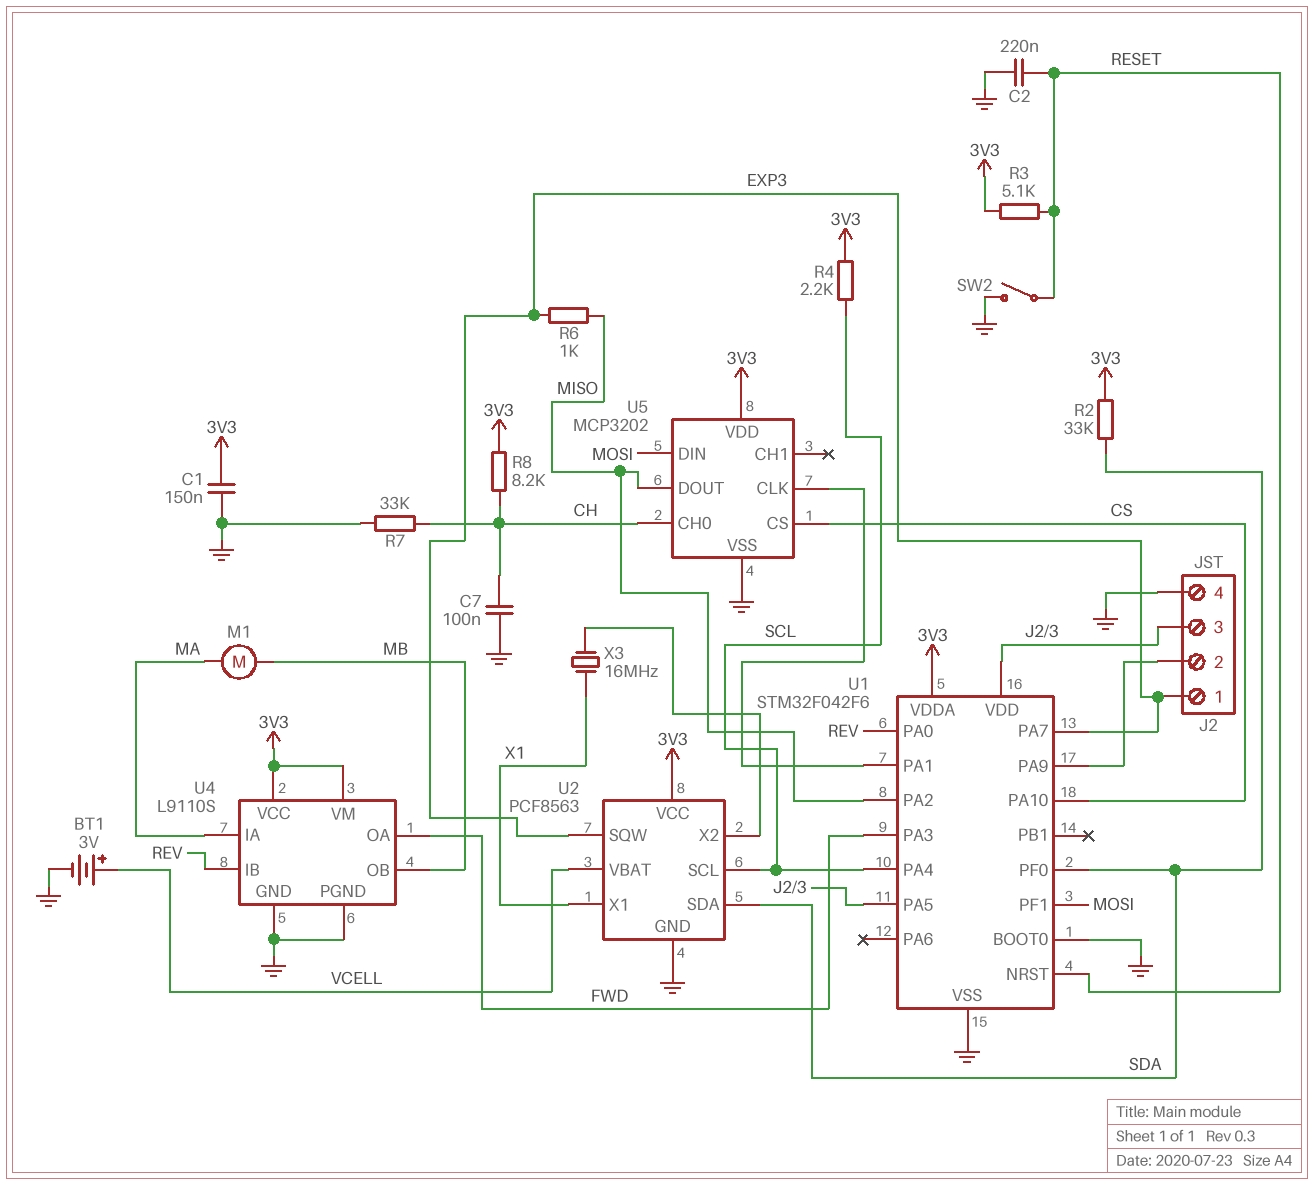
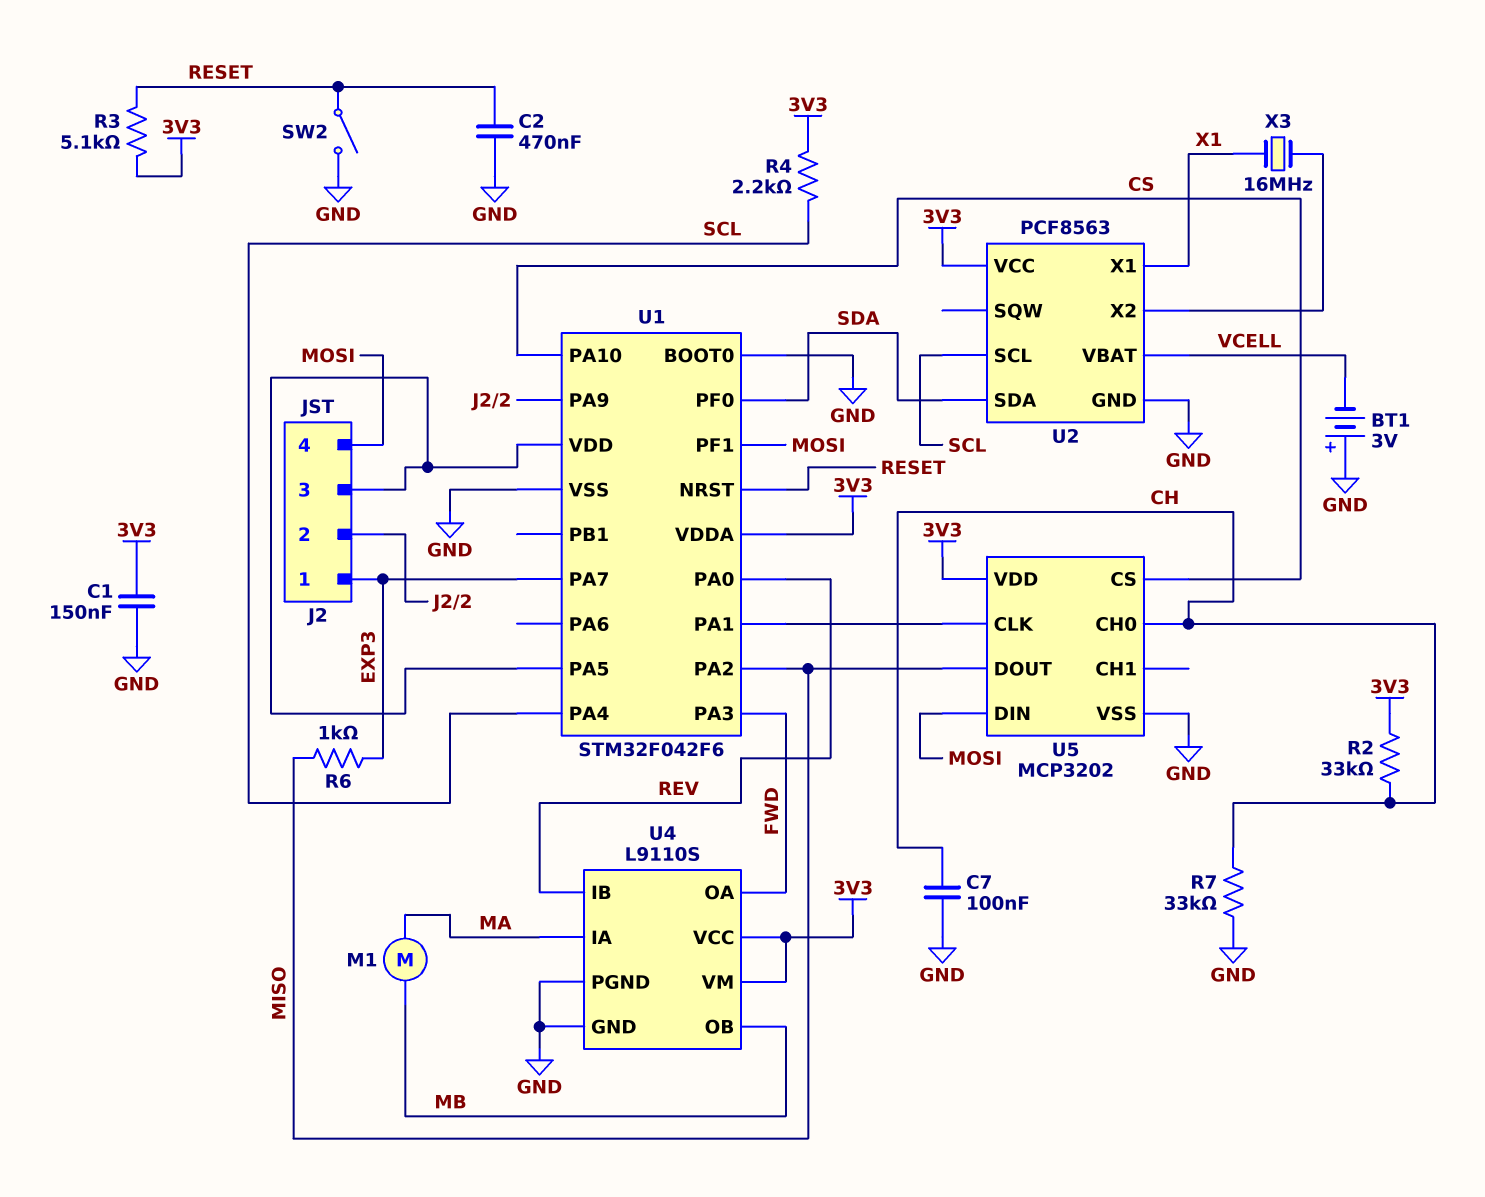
BT1: 3V (plus VCELL, minus GND) -> 3V (plus GND, minus VCELL)
C2: 220nF (GND, RESET) -> 470nF (GND, RESET)
J2 pin 4: GND -> MOSI
R2: 33k (3V3, SDA) -> 33k (3V3, CH)
R8: 8.2k (3V3, CH) -> none
U2 pin SQW: EXP3 -> none

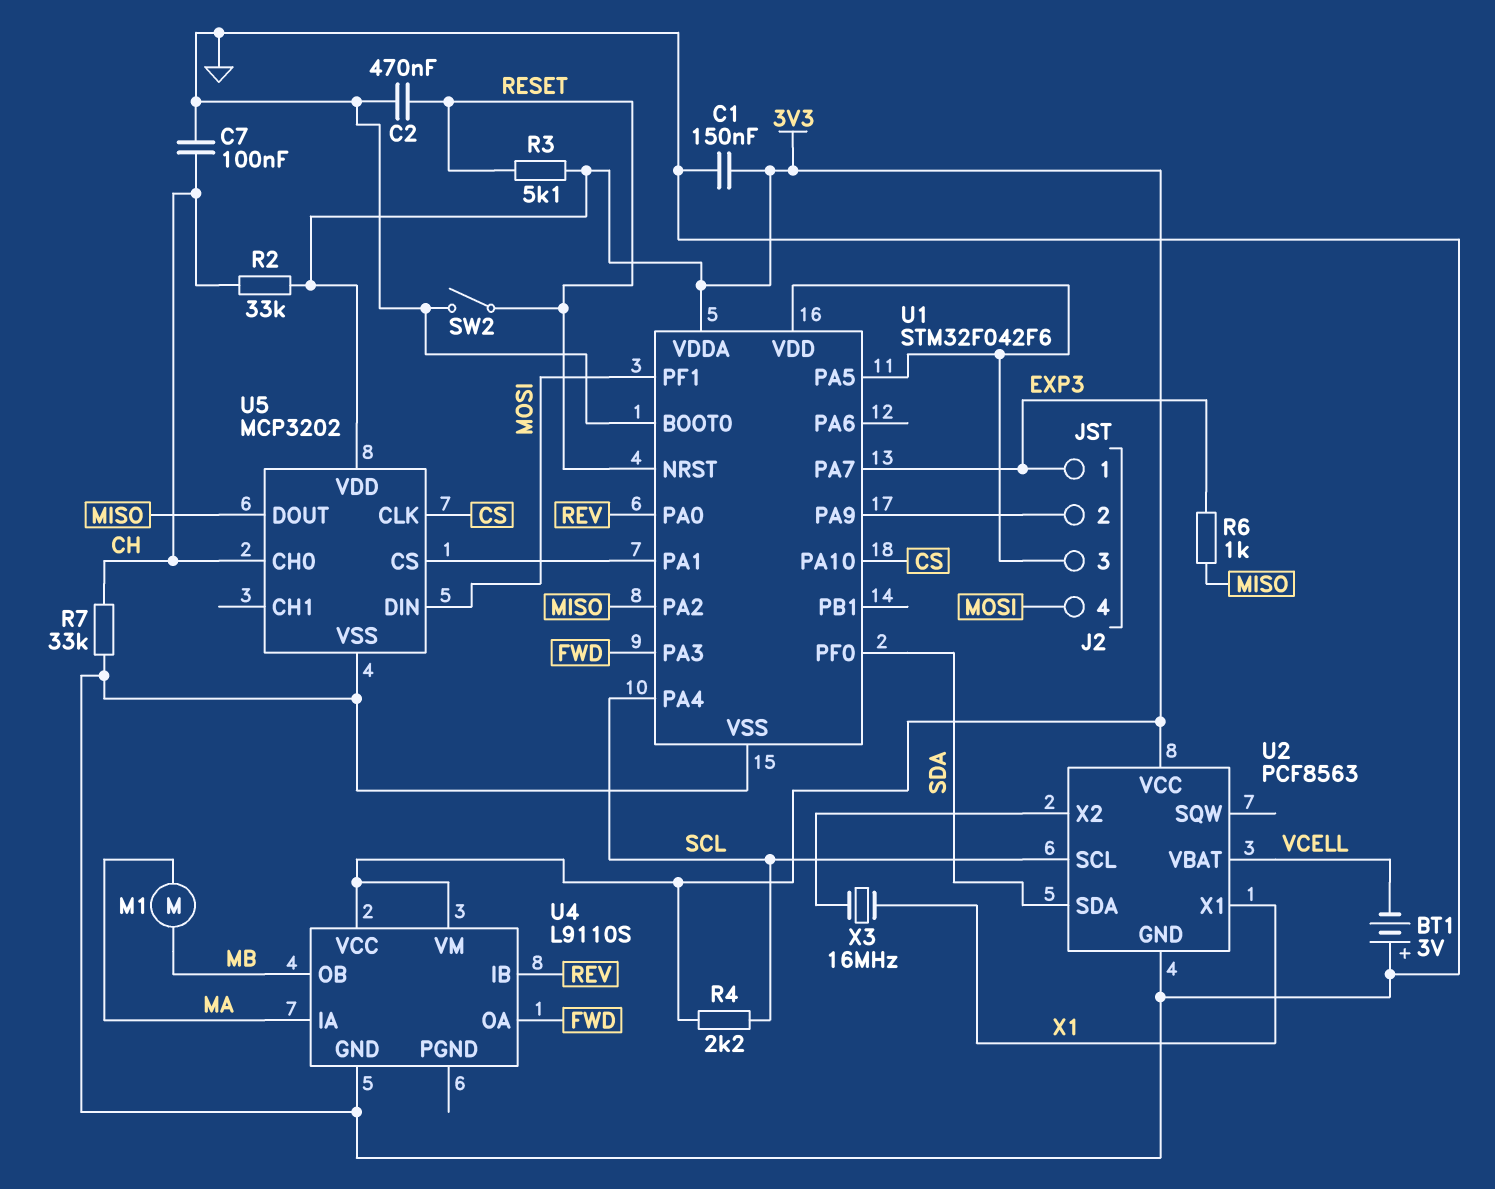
U4 pin PGND: GND -> none
U5 pin CLK: U1/PA1 -> CS
U5 pin CS: CS -> U1/PA1

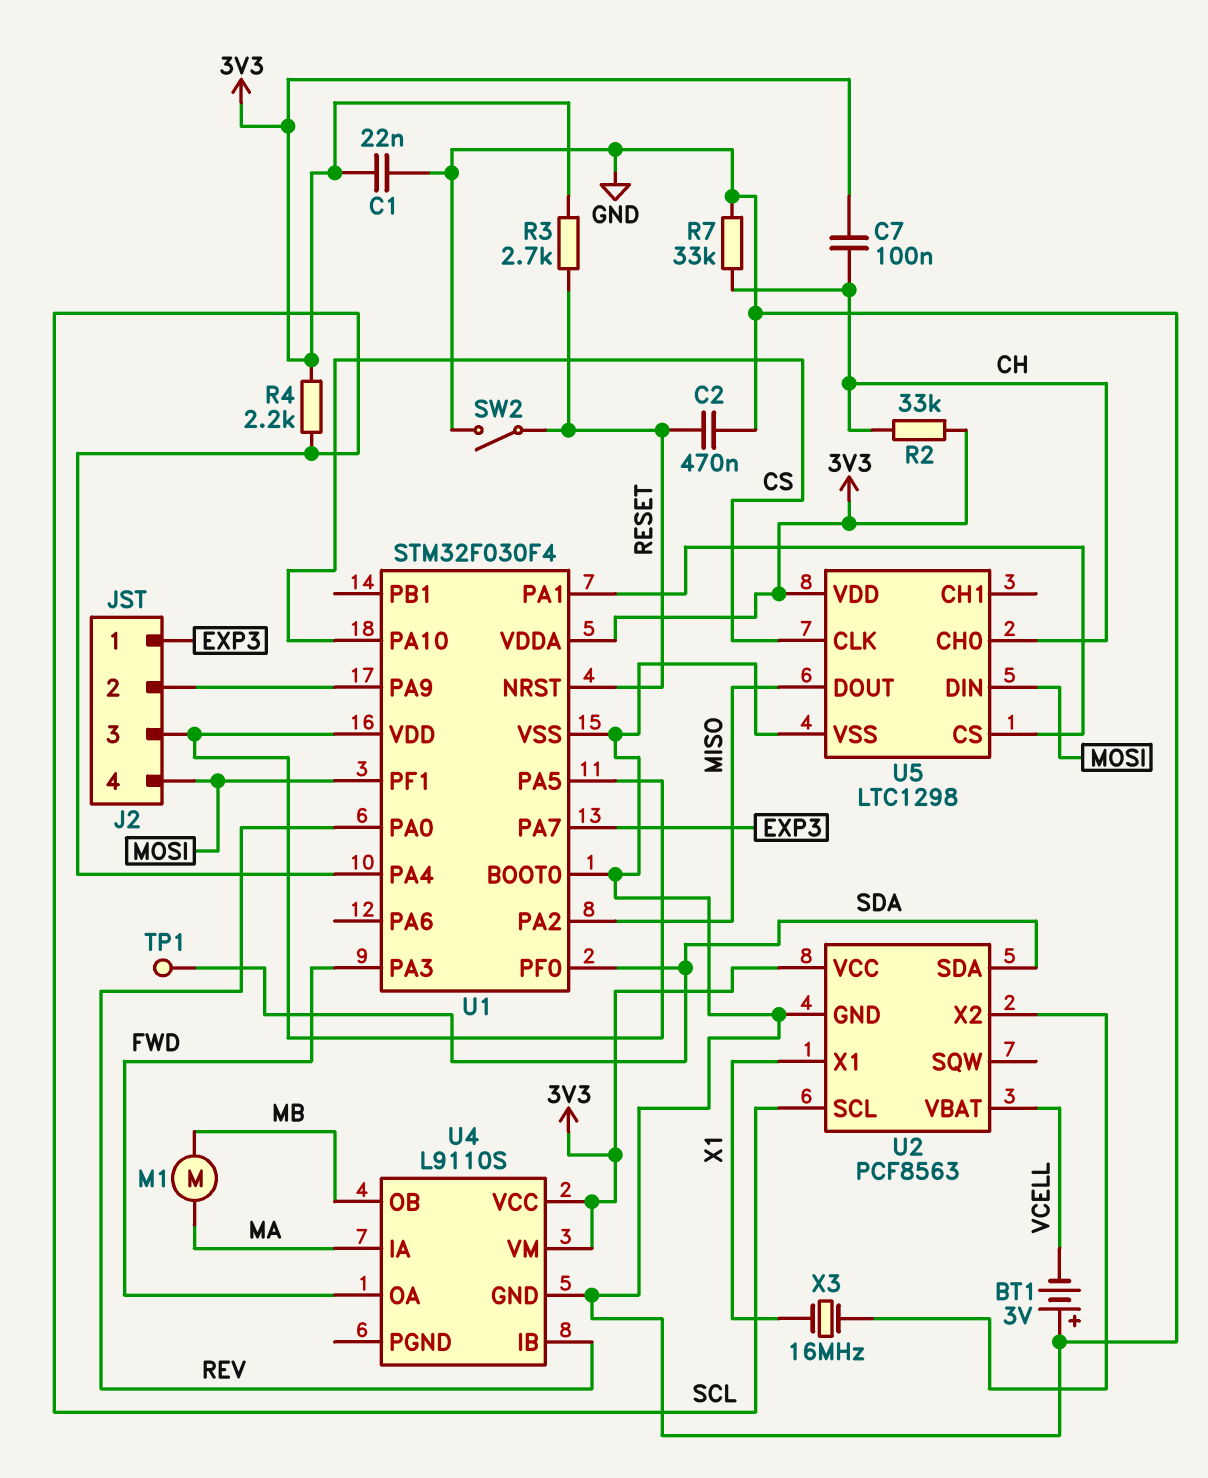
C1: 150nF (3V3, GND) -> 22nF (3V3, GND)
C7: 100nF (CH, GND) -> 100nF (3V3, CH)
R3: 5.1k (3V3, RESET) -> 2.7k (3V3, RESET)
R6: 1k (EXP3, MISO) -> none
TP1: none -> test point (SDA)
U1: STM32F042F6 -> STM32F030F4
U5: MCP3202 -> LTC1298

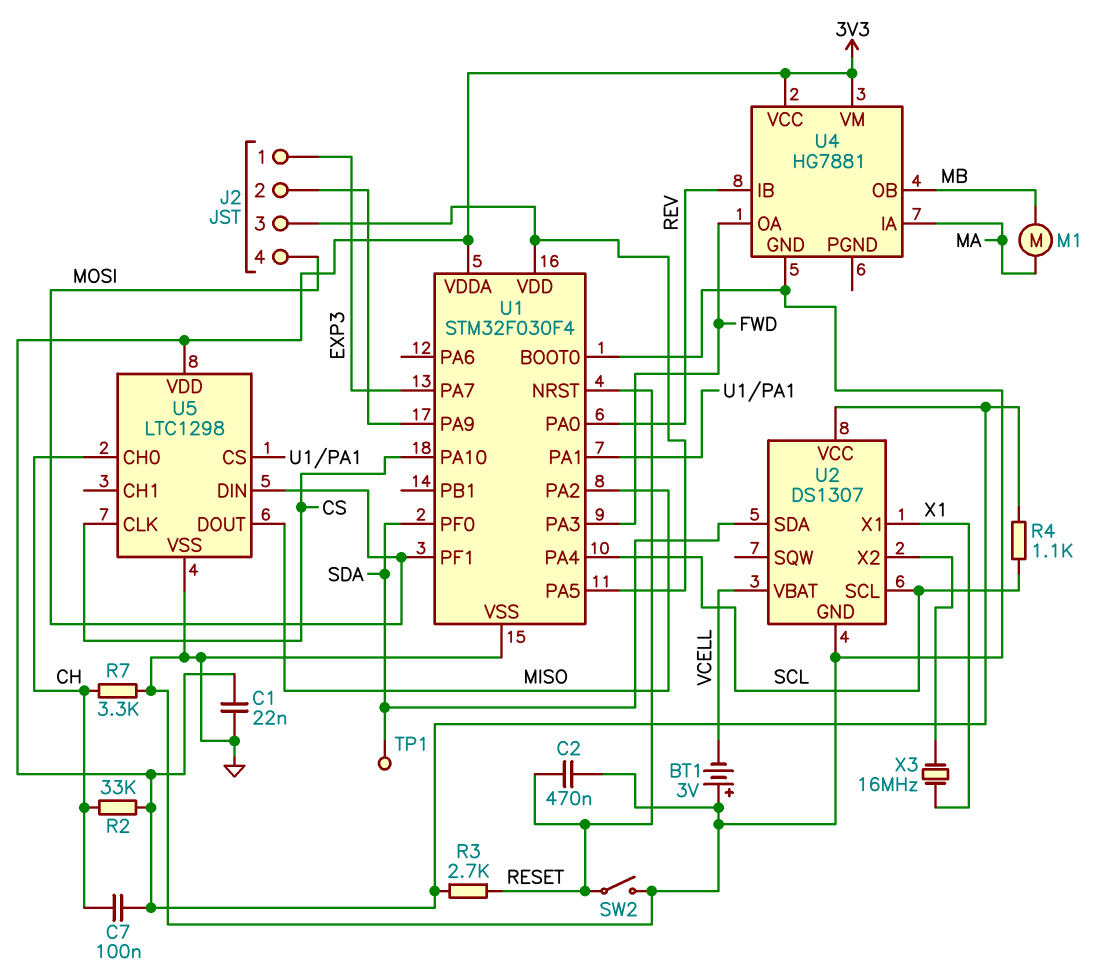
R4: 2.2k (3V3, SCL) -> 1.1k (3V3, SCL)
R7: 33k (CH, GND) -> 3.3k (CH, GND)
U2: PCF8563 -> DS1307
U4: L9110S -> HG7881

